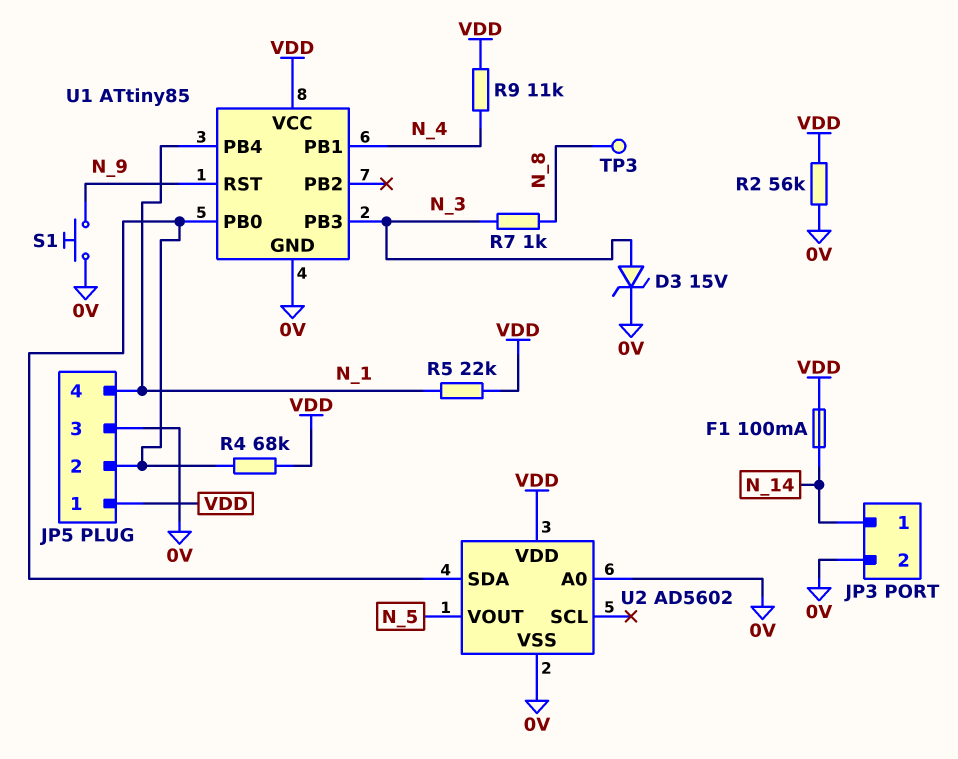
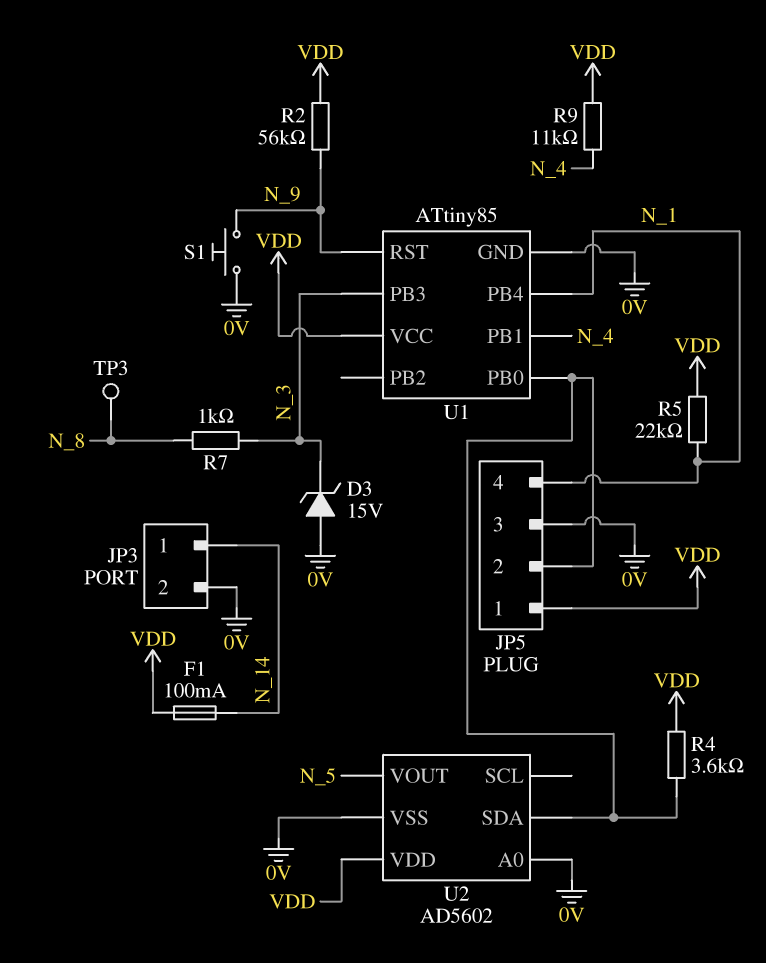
D3: zener 15V (A N_3, K 0V) -> zener 15V (A 0V, K N_3)
R2: 56k (0V, VDD) -> 56k (N_9, VDD)
R4: 68k (JP5/2, VDD) -> 3.6k (JP5/2, VDD)

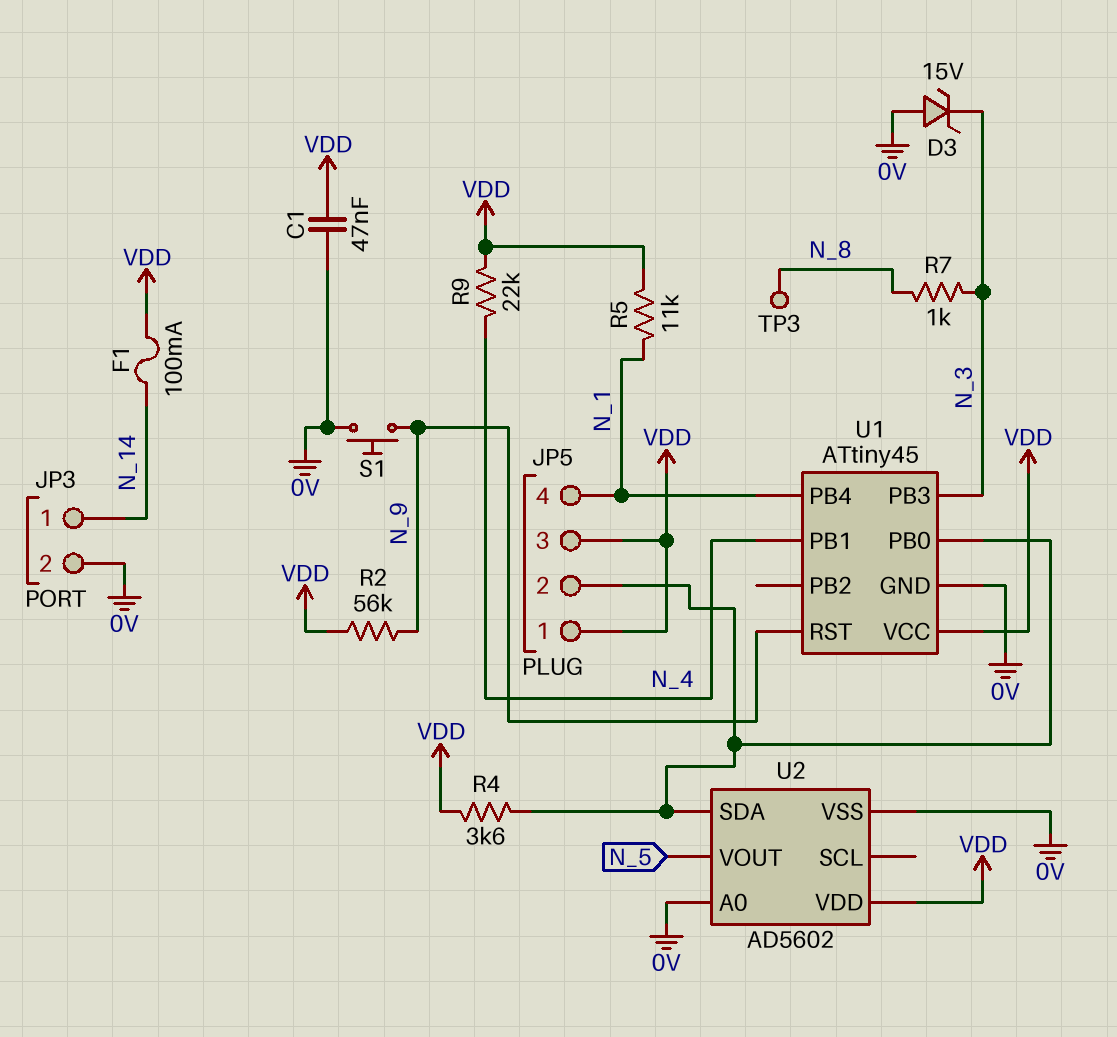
C1: none -> 47nF (0V, VDD)
JP5 pin 3: 0V -> VDD
R5: 22k (N_1, VDD) -> 11k (N_1, VDD)
R9: 11k (N_4, VDD) -> 22k (N_4, VDD)
U1: ATtiny85 -> ATtiny45

